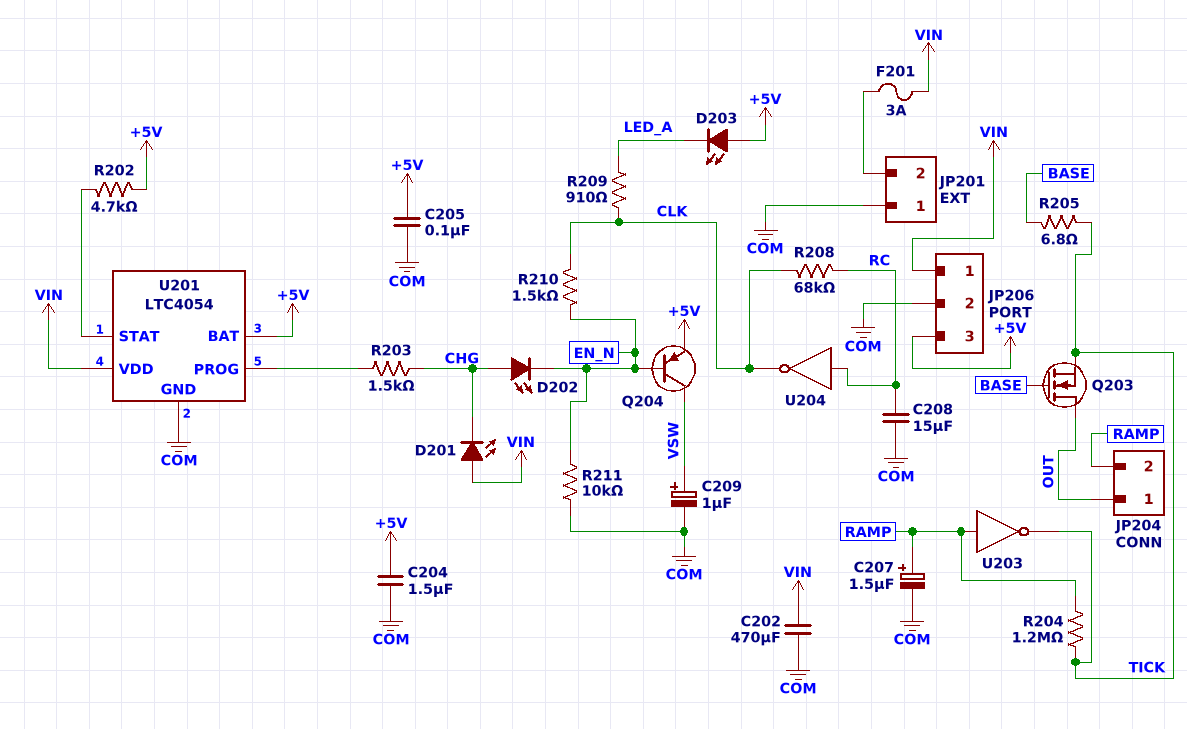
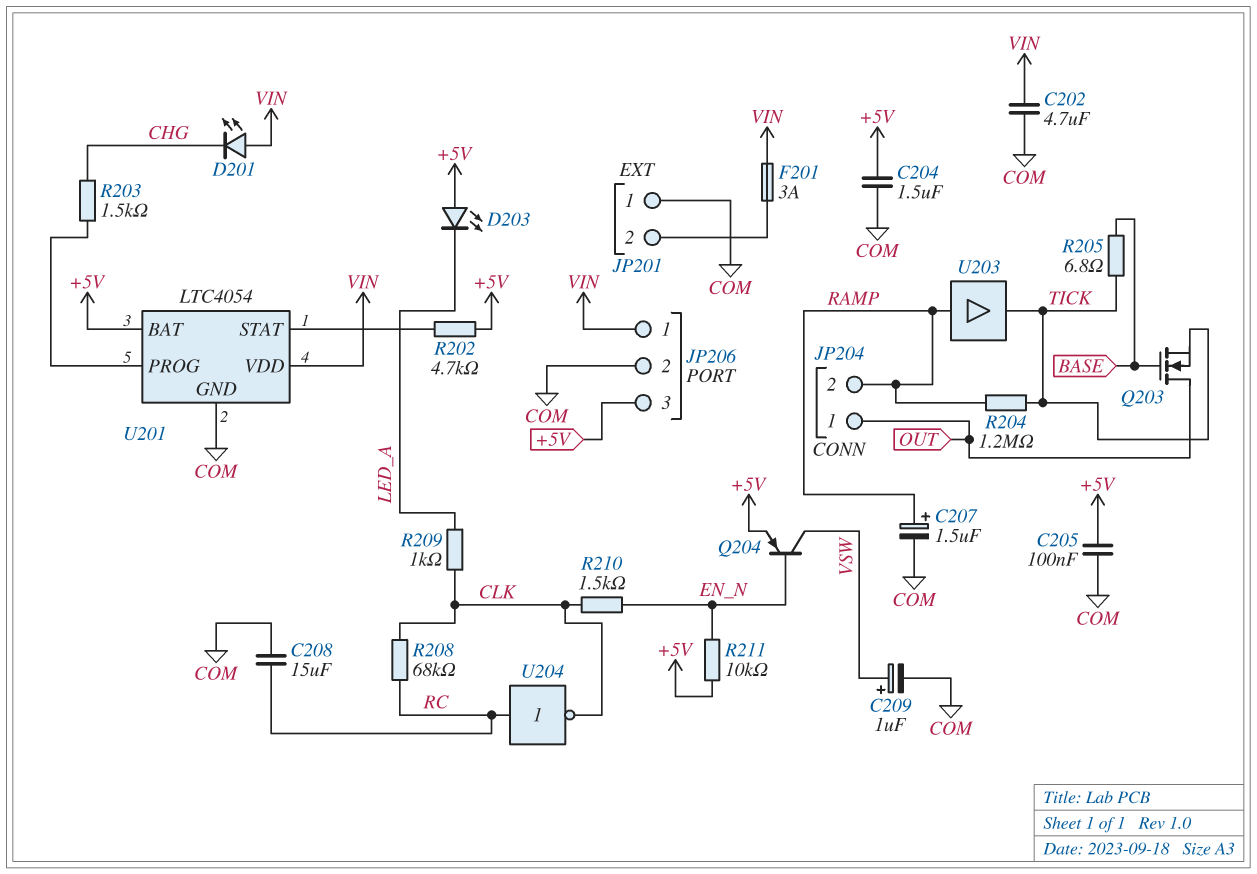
C202: 470uF (COM, VIN) -> 4.7uF (COM, VIN)
D202: LED (A CHG, K EN_N) -> none
R209: 910 (CLK, LED_A) -> 1k (CLK, LED_A)
R211: 10k (COM, EN_N) -> 10k (+5V, EN_N)
U203: NOT (in RAMP, out TICK) -> buffer (in RAMP, out TICK)

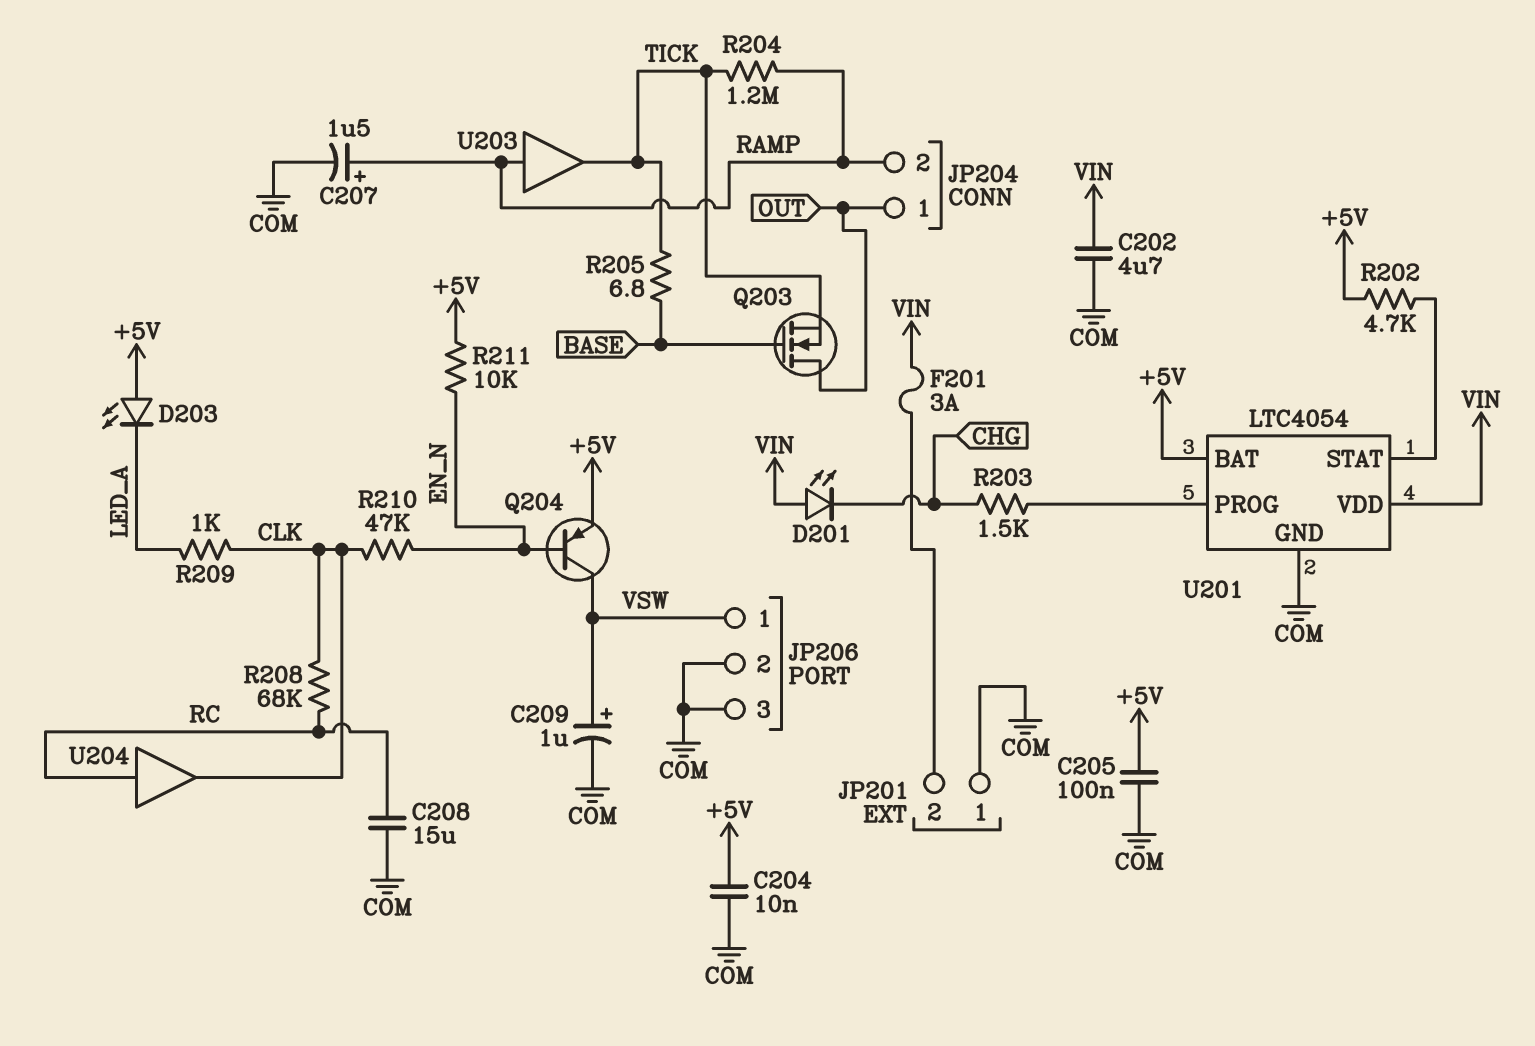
C204: 1.5uF (+5V, COM) -> 10nF (+5V, COM)
JP206 pin 1: VIN -> VSW
JP206 pin 3: +5V -> COM
R210: 1.5k (CLK, EN_N) -> 47k (CLK, EN_N)
U204: NOT (in RC, out CLK) -> buffer (in RC, out CLK)

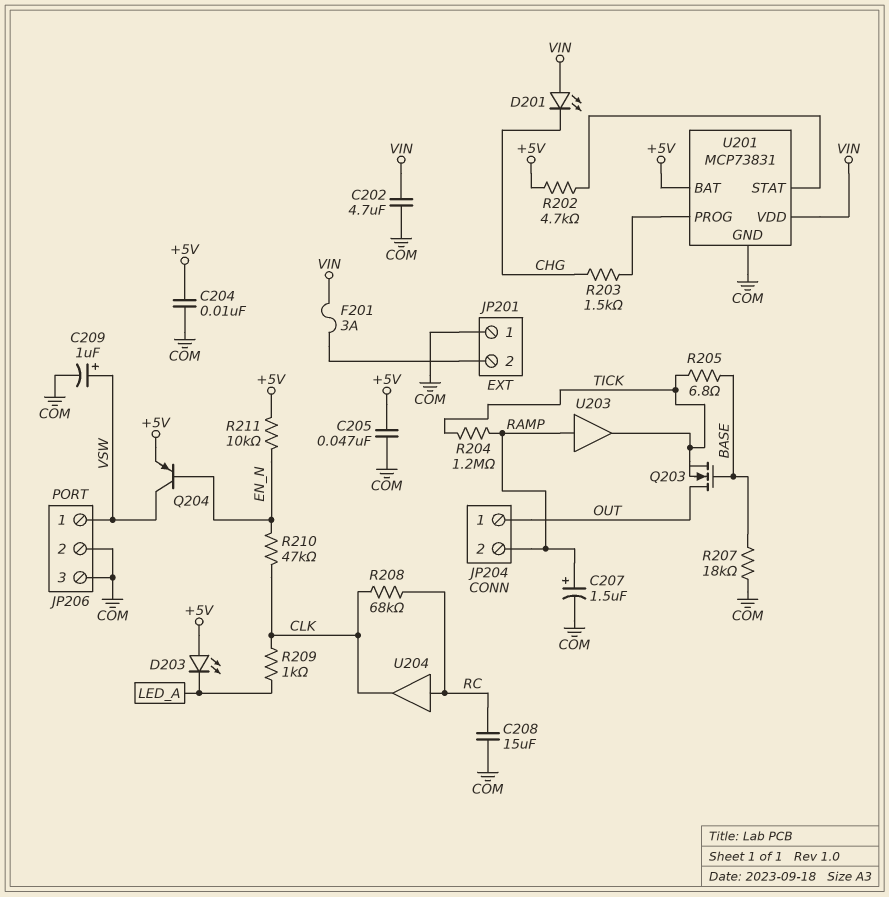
C205: 100nF (+5V, COM) -> 47nF (+5V, COM)
R207: none -> 18k (BASE, COM)
U201: LTC4054 -> MCP73831

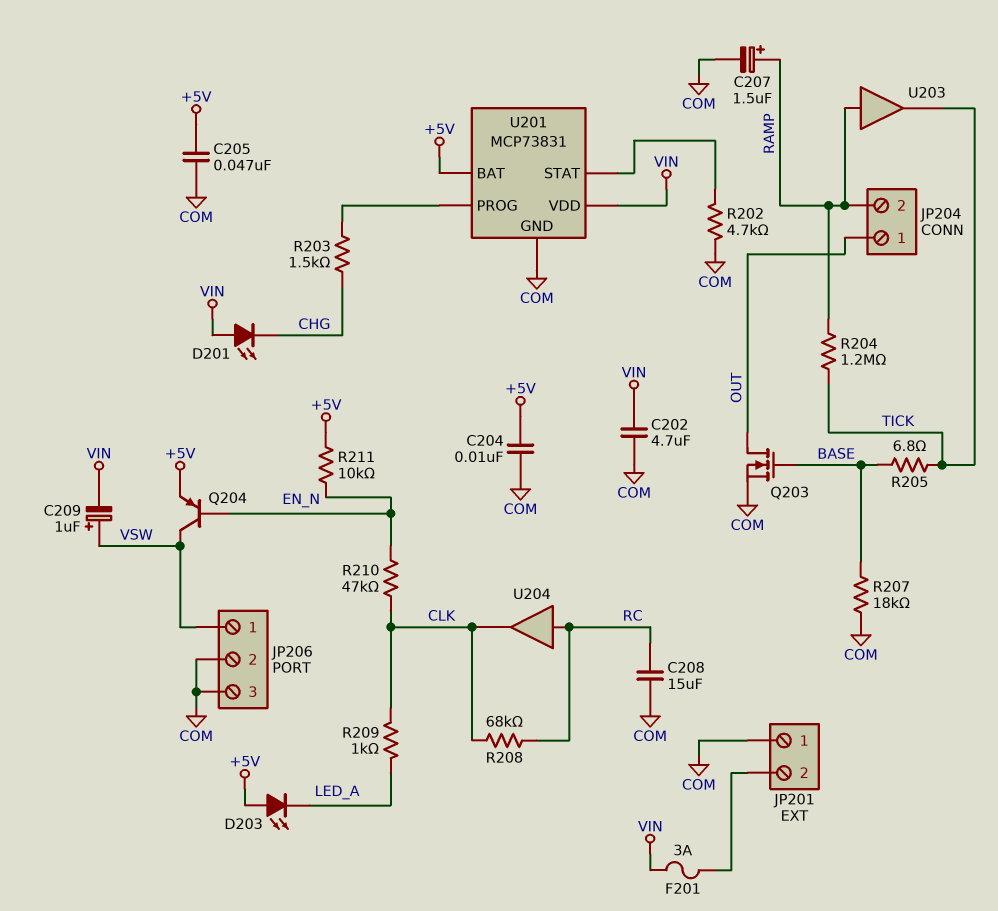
C209: 1uF (plus VSW, minus COM) -> 1uF (plus VSW, minus VIN)
Q203: NMOS (G BASE, D OUT, S TICK) -> NMOS (G BASE, D OUT, S COM)
R202: 4.7k (+5V, U201/STAT) -> 4.7k (COM, U201/STAT)

